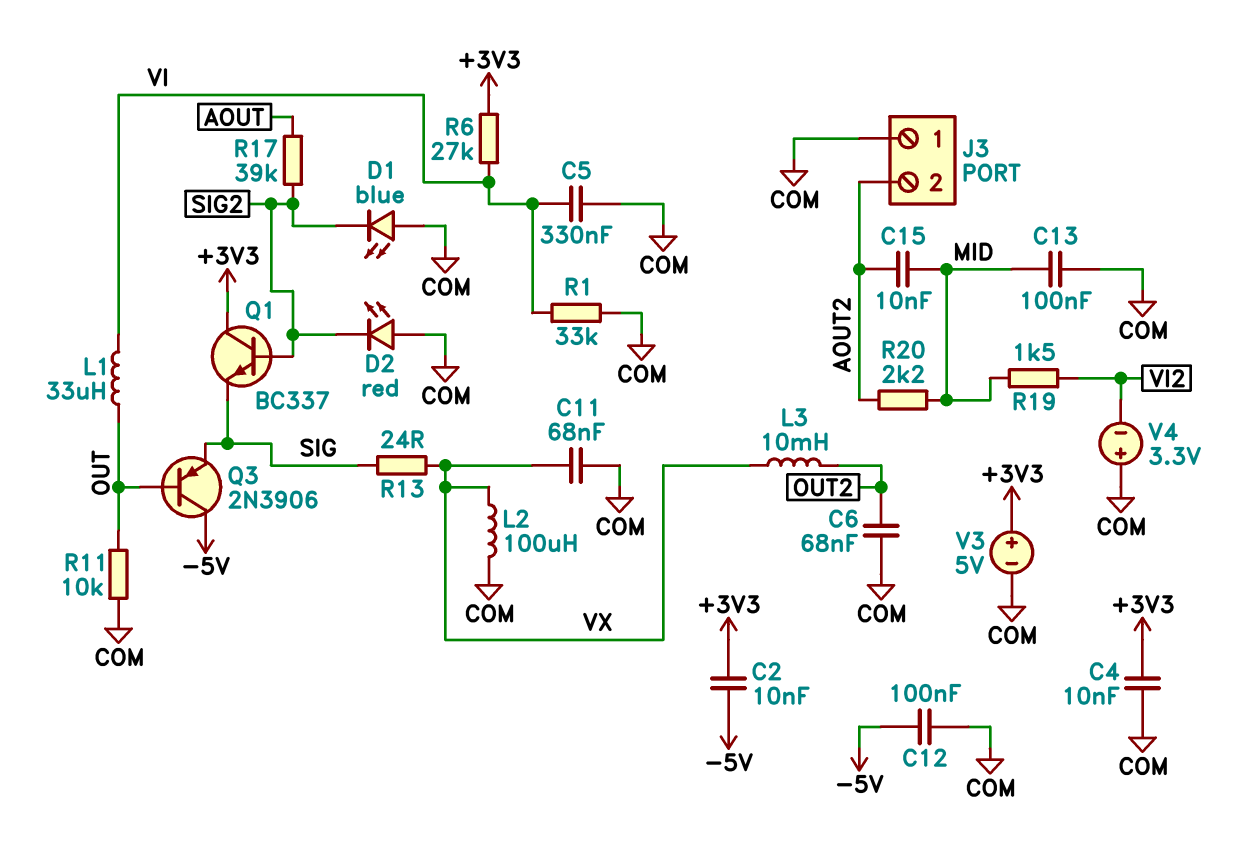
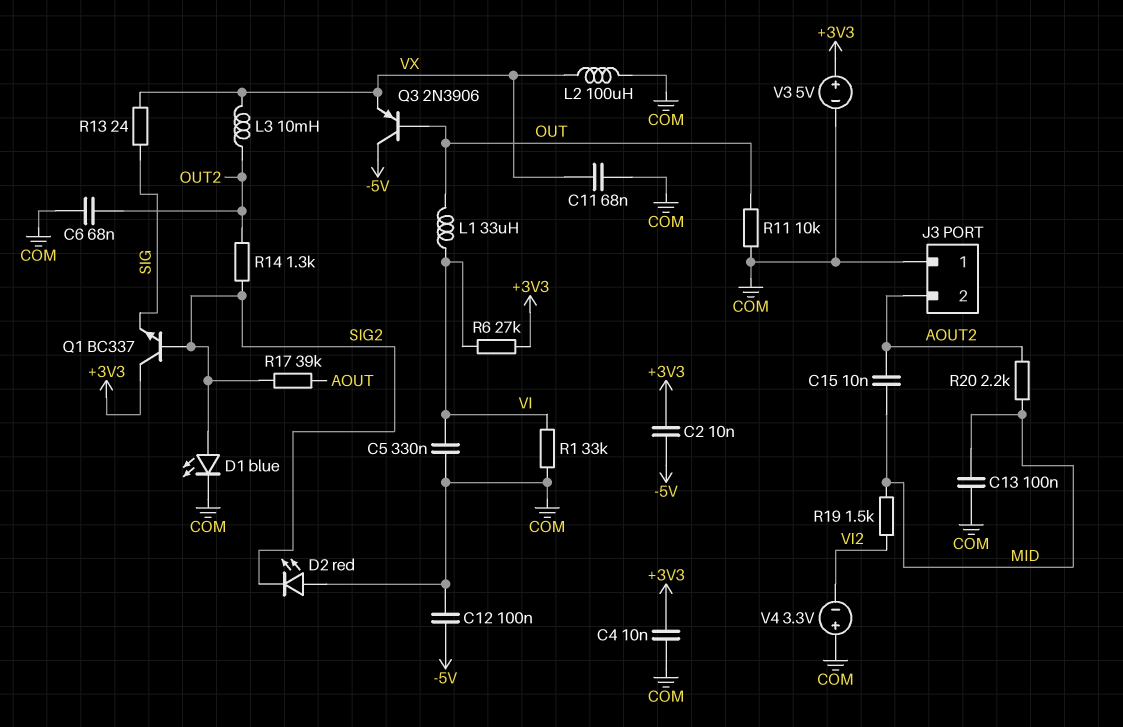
D1: LED blue (A COM, K SIG2) -> LED blue (A SIG2, K COM)
Q3: PNP 2N3906 (B OUT, C -5V, E SIG) -> PNP 2N3906 (B OUT, C -5V, E VX)
R14: none -> 1.3k (OUT2, SIG2)

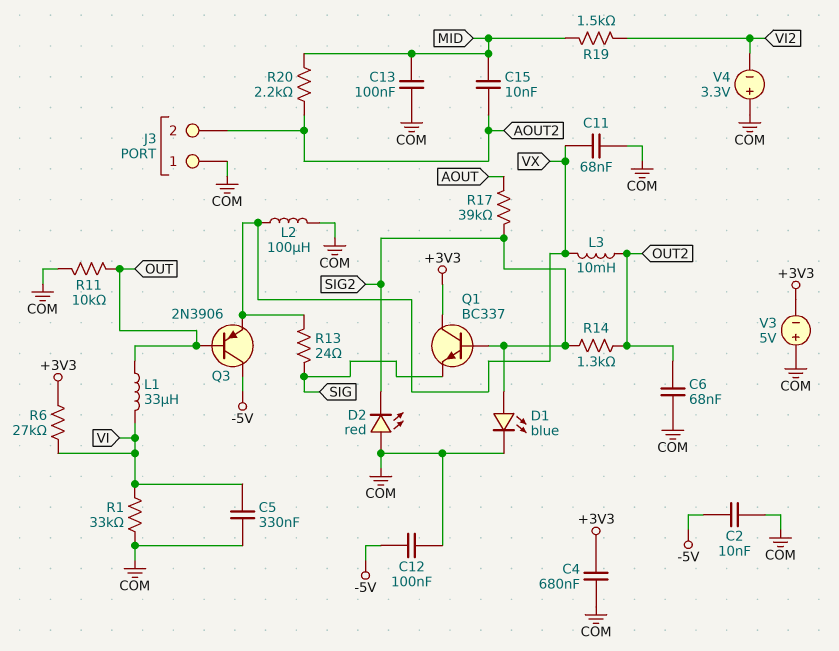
C2: 10nF (+3V3, -5V) -> 10nF (-5V, COM)
C4: 10nF (+3V3, COM) -> 680nF (+3V3, COM)
V3: 5V (plus +3V3, minus COM) -> 5V (plus COM, minus +3V3)

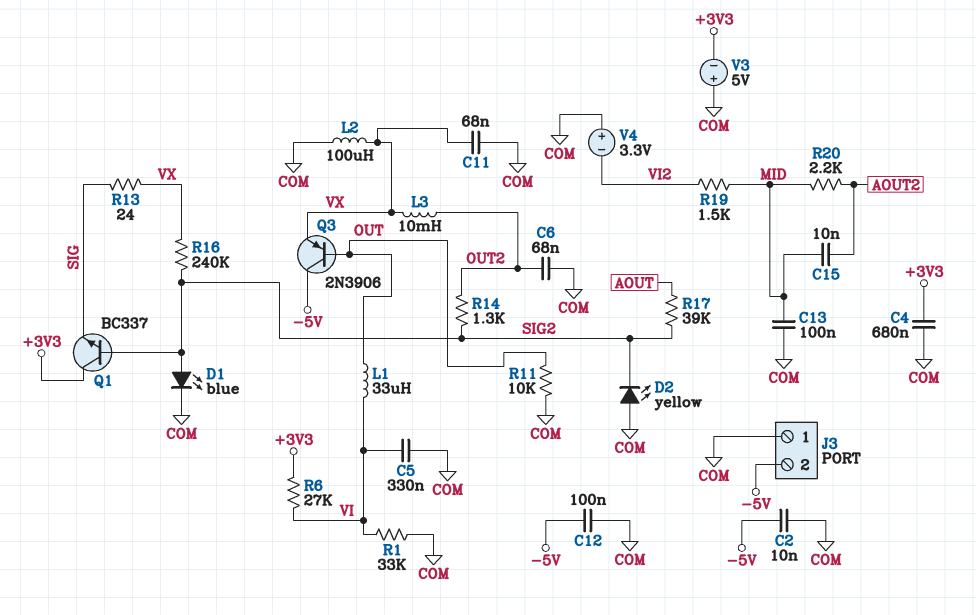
D2: LED red (A COM, K SIG2) -> LED yellow (A COM, K SIG2)
J3 pin 2: AOUT2 -> -5V
R16: none -> 240k (SIG2, VX)

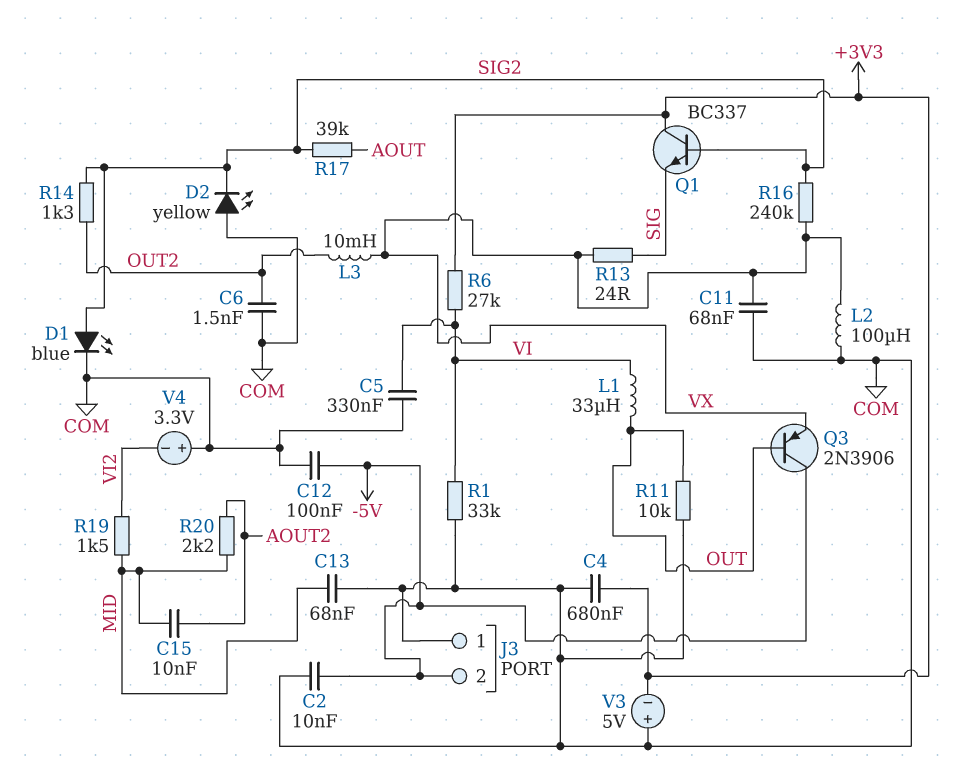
C6: 68nF (COM, OUT2) -> 1.5nF (COM, OUT2)
C13: 100nF (COM, MID) -> 68nF (COM, MID)

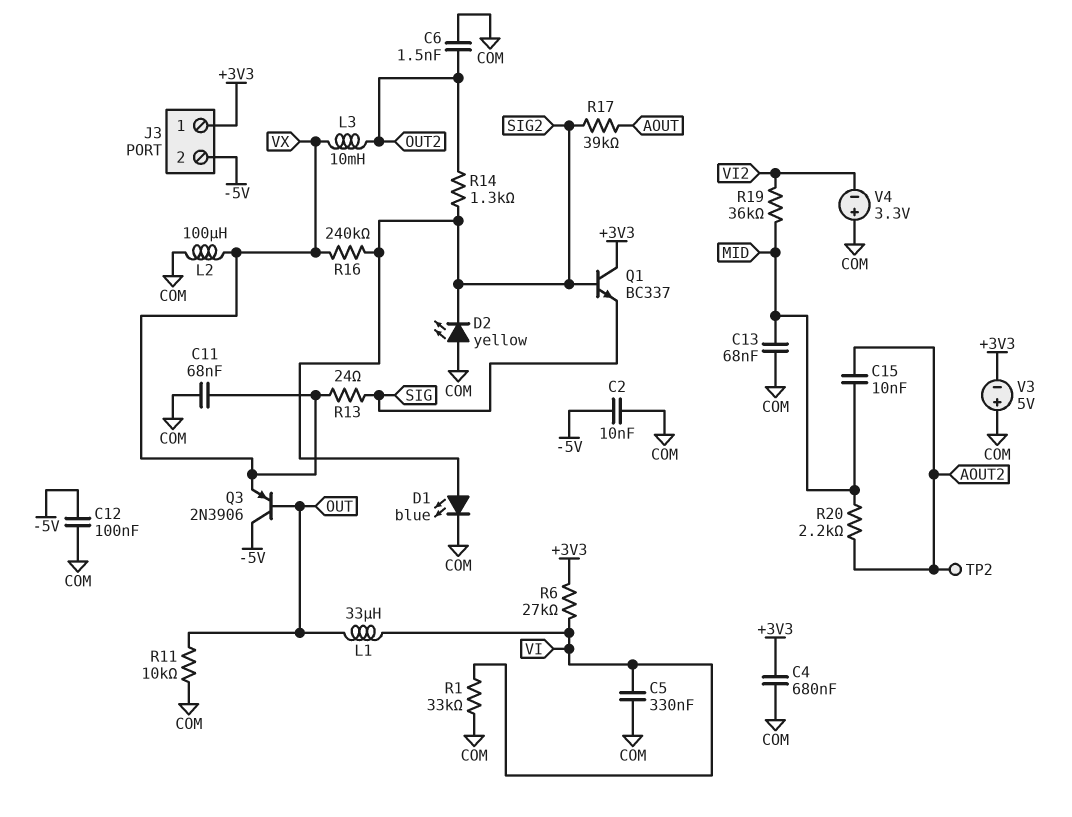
J3 pin 1: COM -> +3V3
R19: 1.5k (MID, VI2) -> 36k (MID, VI2)
TP2: none -> test point (AOUT2)

